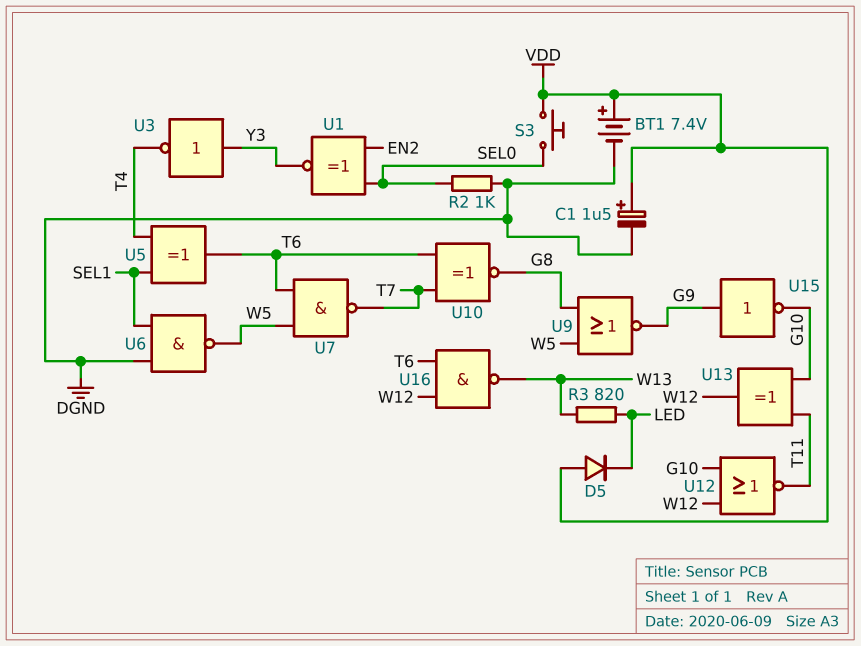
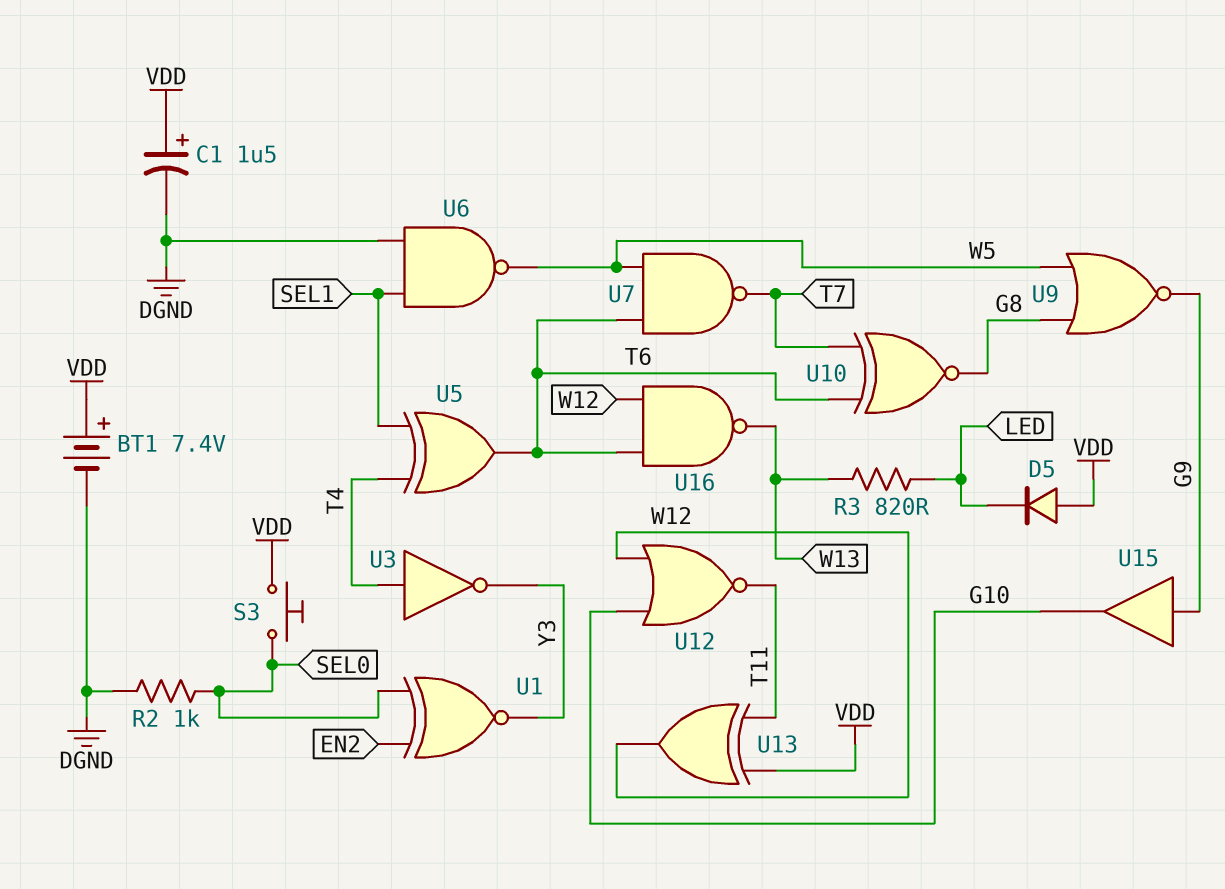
U3: NOT (in Y3, out T4) -> NOT (in T4, out Y3)
U13: XOR (in G10, in T11, out W12) -> XOR (in T11, in VDD, out W12)
U15: NOT (in G9, out G10) -> buffer (in G9, out G10)

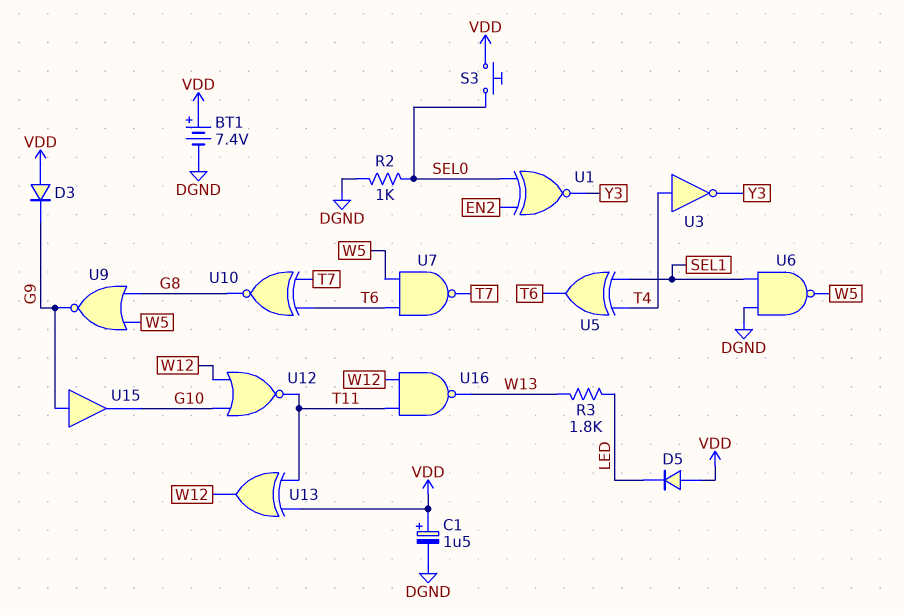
D3: none -> diode (A VDD, K G9)
R3: 820 (LED, W13) -> 1.8k (LED, W13)
U16: NAND (in T6, in W12, out W13) -> NAND (in T11, in W12, out W13)

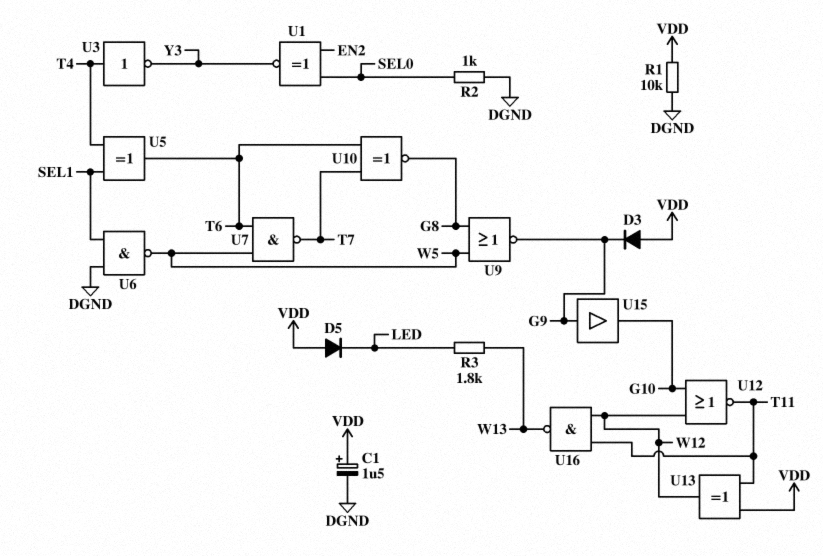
BT1: 7.4V (plus VDD, minus DGND) -> none
R1: none -> 10k (DGND, VDD)
S3: button (SEL0, VDD) -> none

